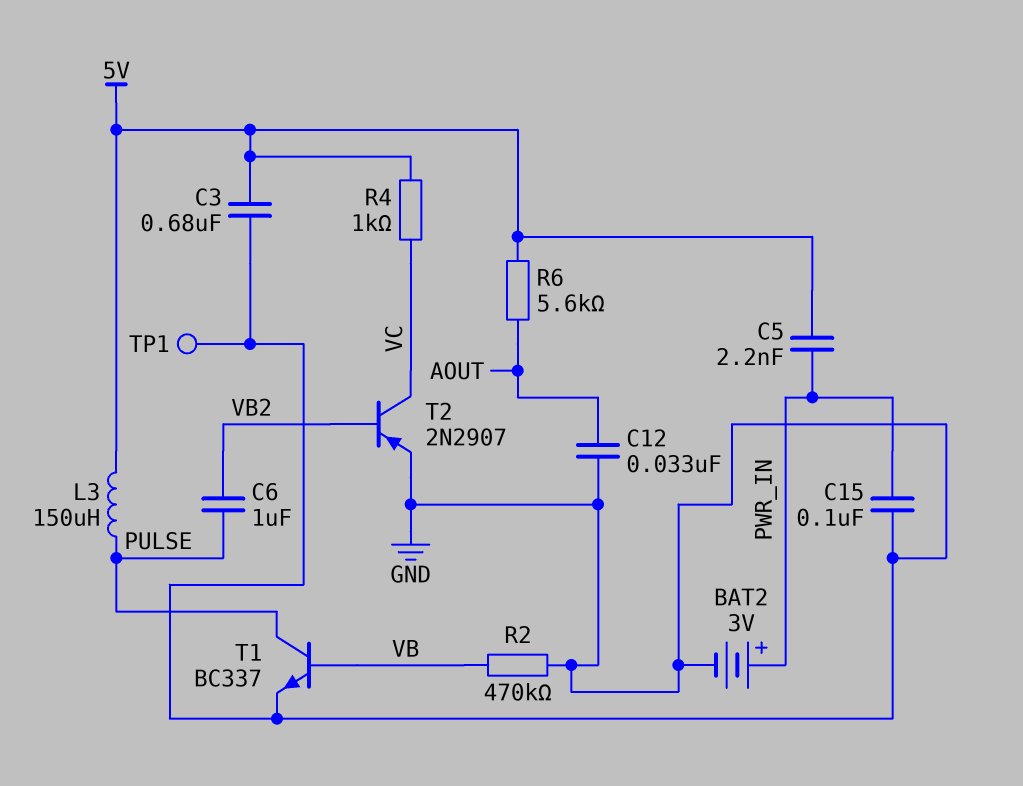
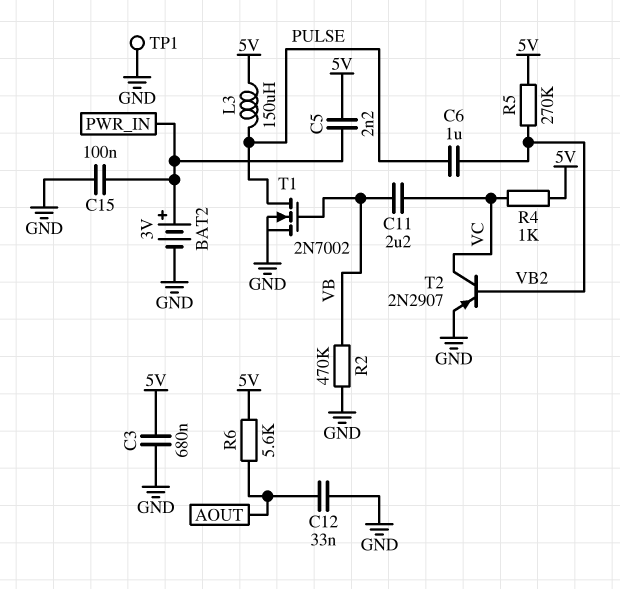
C11: none -> 2.2uF (VB, VC)
R5: none -> 270k (5V, VB2)
T1: NPN BC337 (B VB, C PULSE, E GND) -> NMOS 2N7002 (G VB, D PULSE, S GND)

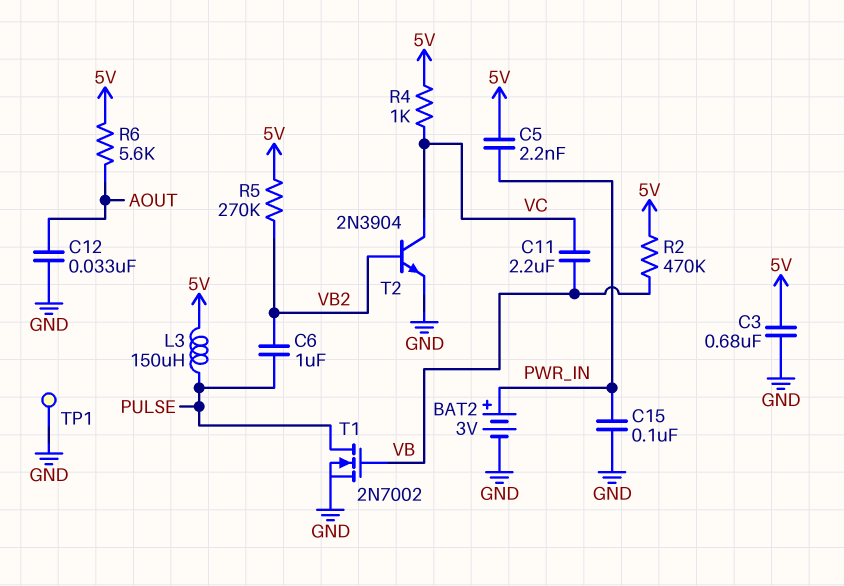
R2: 470k (GND, VB) -> 470k (5V, VB)
T2: PNP 2N2907 (B VB2, C VC, E GND) -> NPN 2N3904 (B VB2, C VC, E GND)

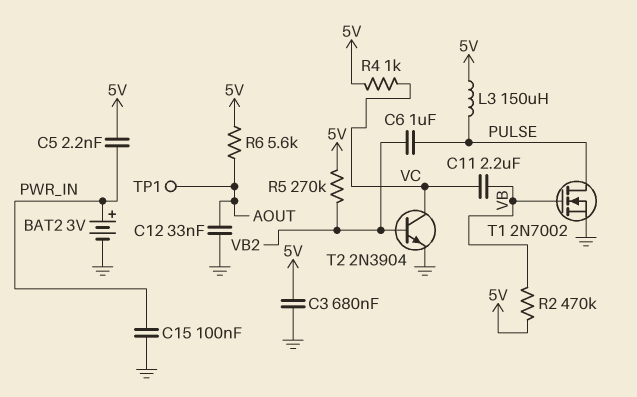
TP1: test point (GND) -> test point (AOUT)

